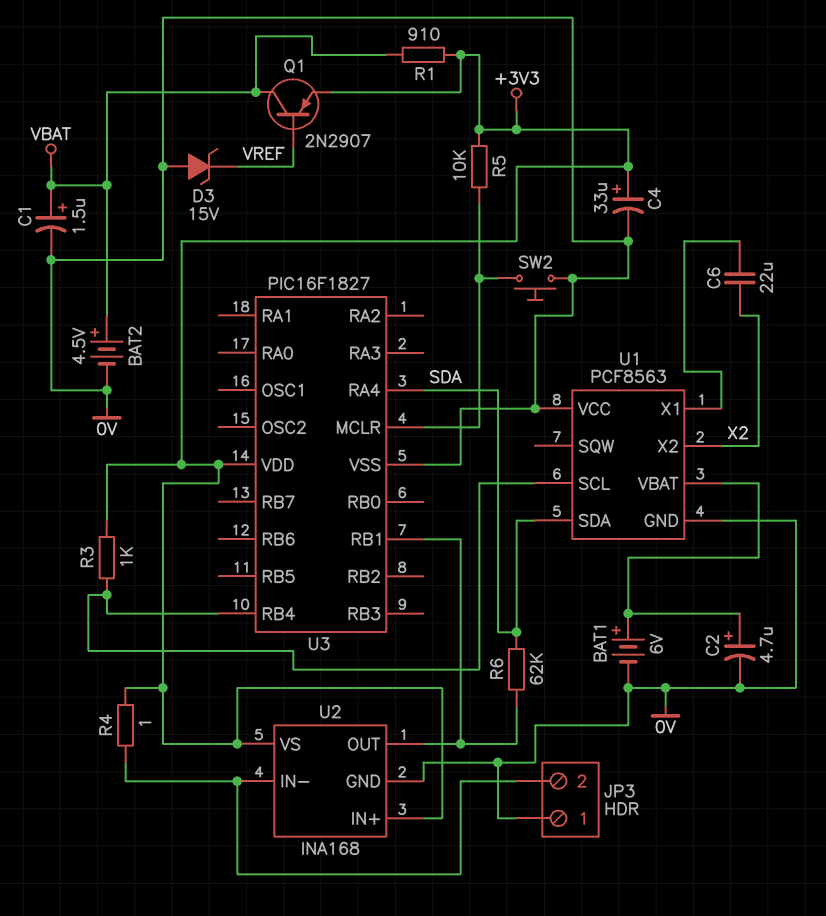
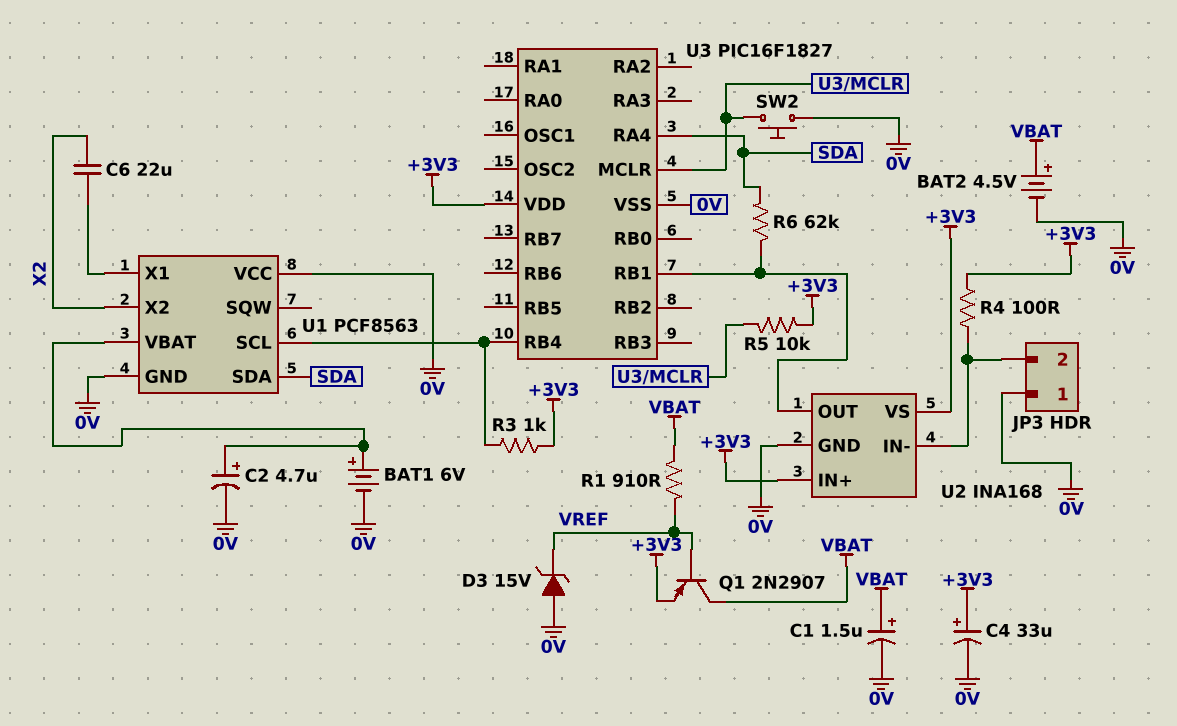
R1: 910 (+3V3, VBAT) -> 910 (VBAT, VREF)
R4: 1 (+3V3, JP3/2) -> 100 (+3V3, JP3/2)

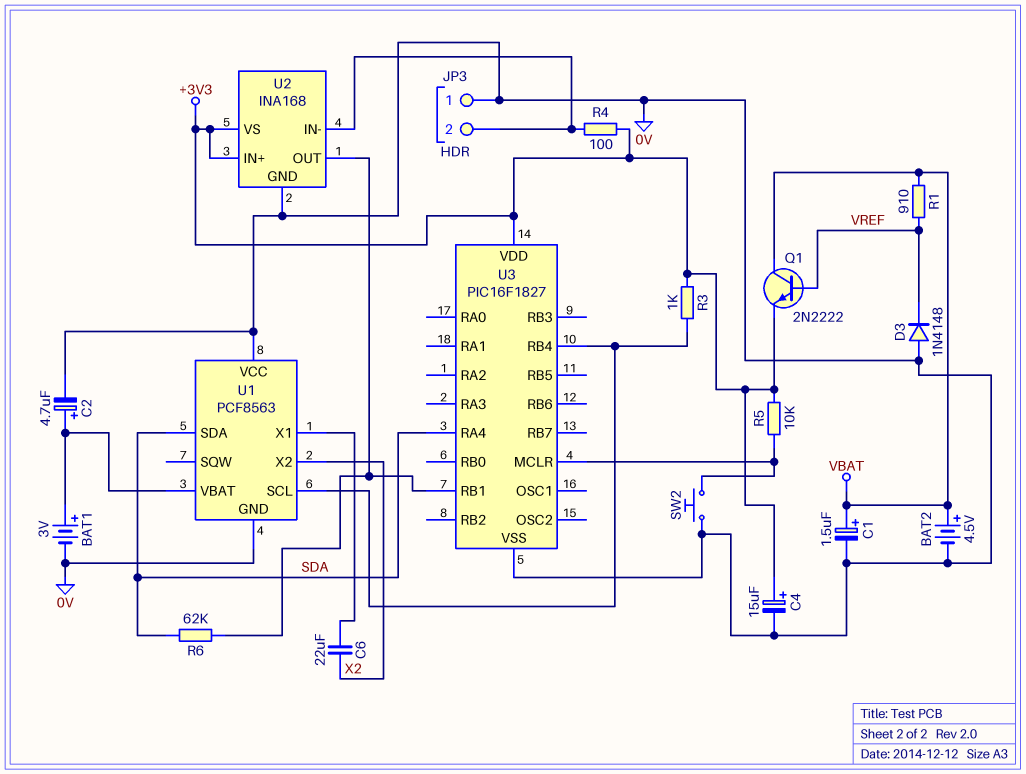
BAT1: 6V (plus U1/VBAT, minus 0V) -> 3V (plus U1/VBAT, minus 0V)
C4: 33uF (plus +3V3, minus 0V) -> 15uF (plus +3V3, minus 0V)
D3: zener 15V (A 0V, K VREF) -> diode 1N4148 (A 0V, K VREF)
Q1: PNP 2N2907 (B VREF, C VBAT, E +3V3) -> NPN 2N2222 (B VREF, C VBAT, E +3V3)

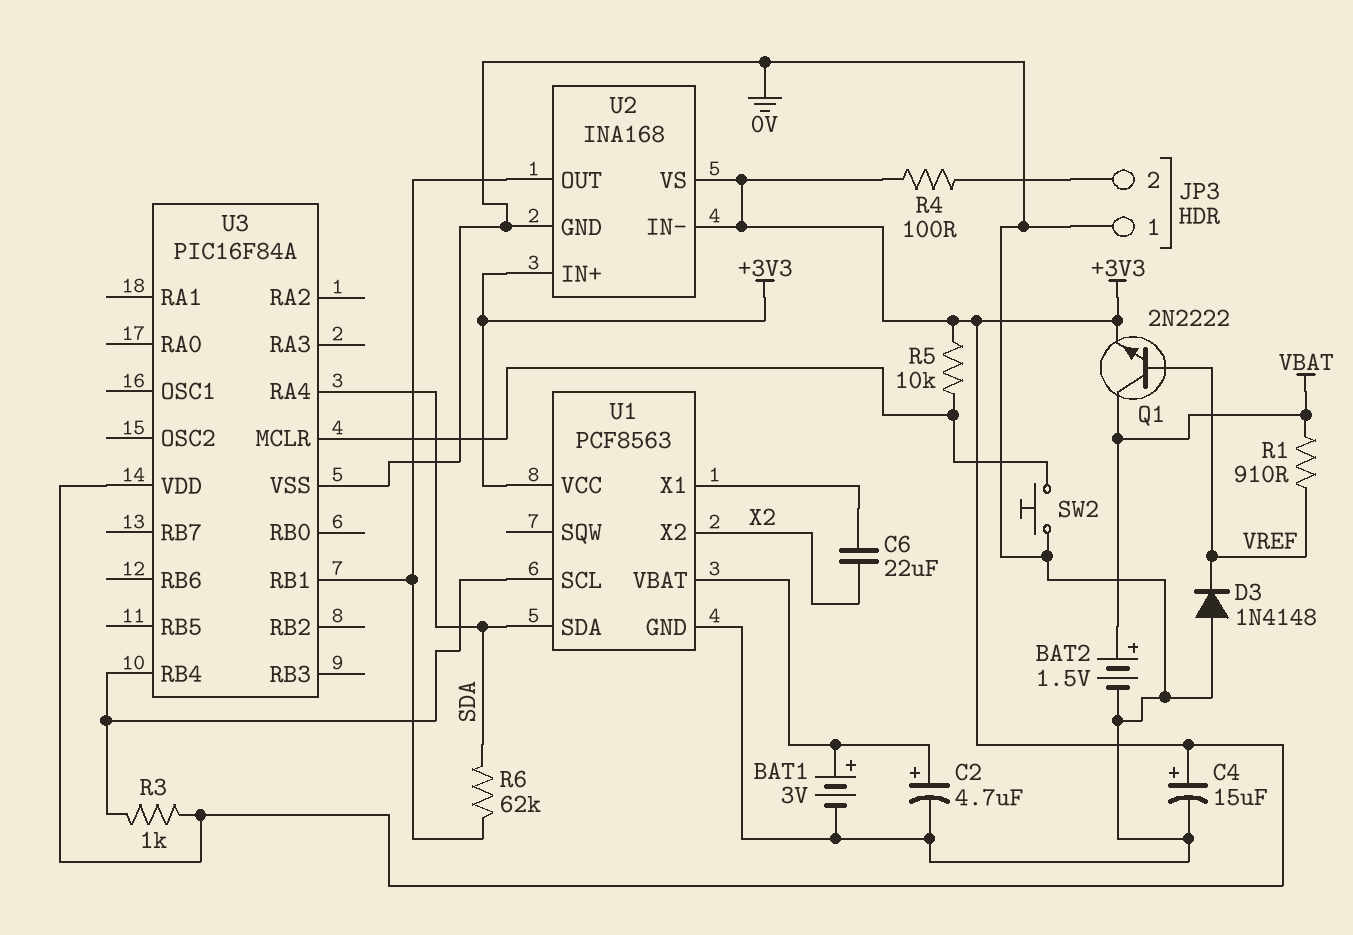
BAT2: 4.5V (plus VBAT, minus 0V) -> 1.5V (plus VBAT, minus 0V)
C1: 1.5uF (plus VBAT, minus 0V) -> none
U1 pin VCC: 0V -> +3V3
U2 pin IN-: JP3/2 -> +3V3
U3: PIC16F1827 -> PIC16F84A

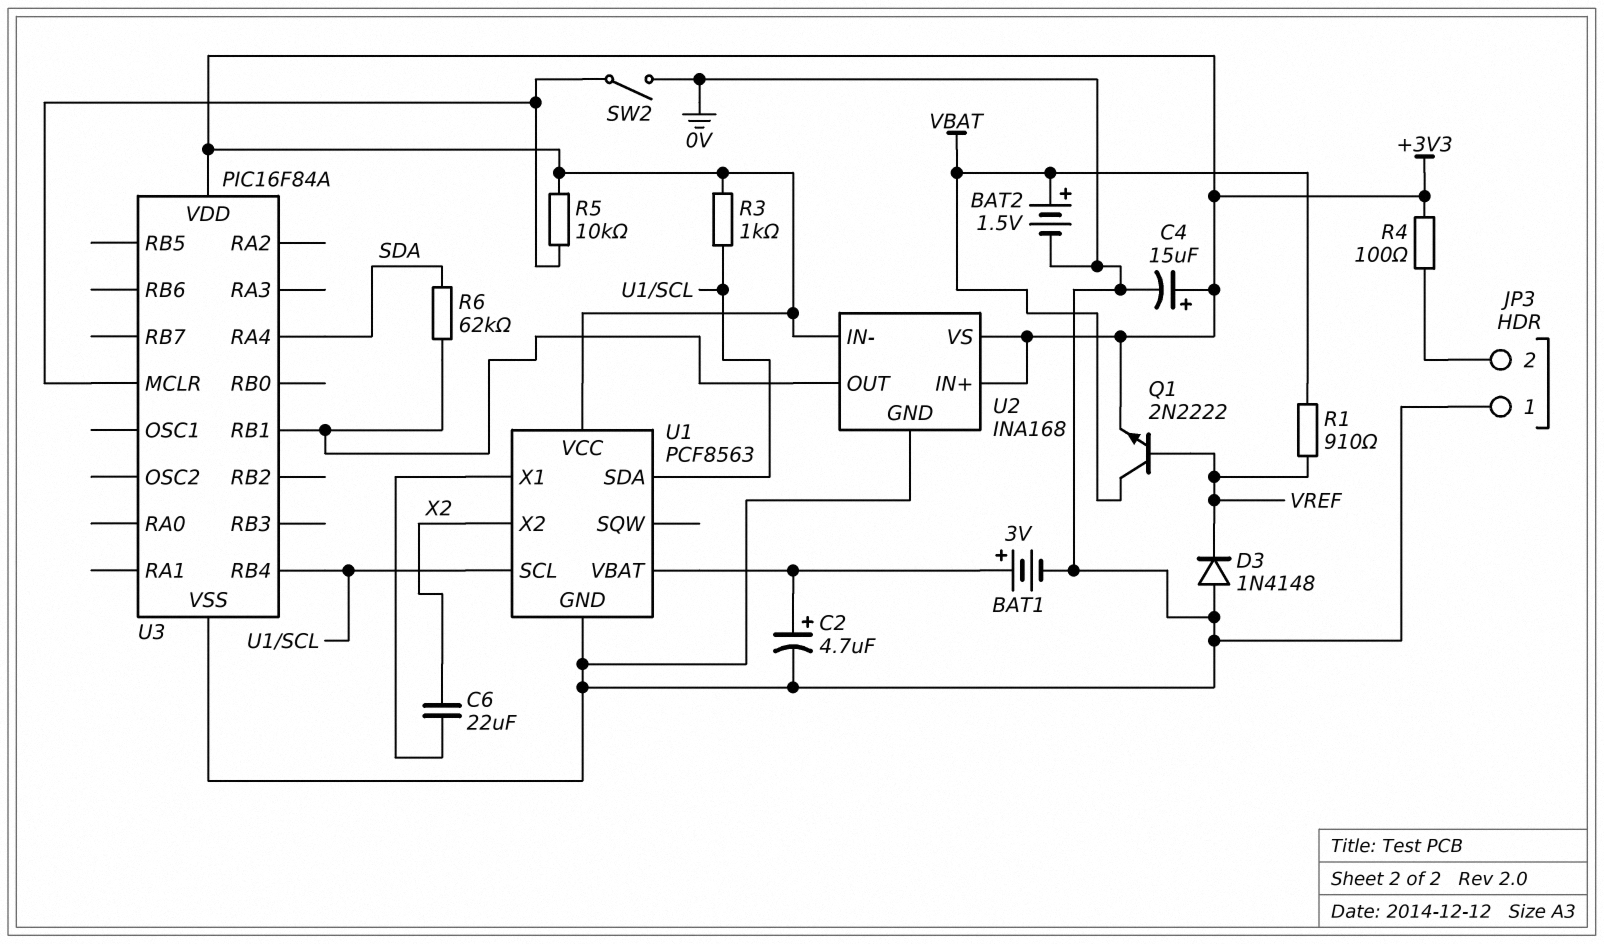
SW2: button (0V, U3/MCLR) -> switch (0V, U3/MCLR)
U1 pin SDA: SDA -> U1/SCL

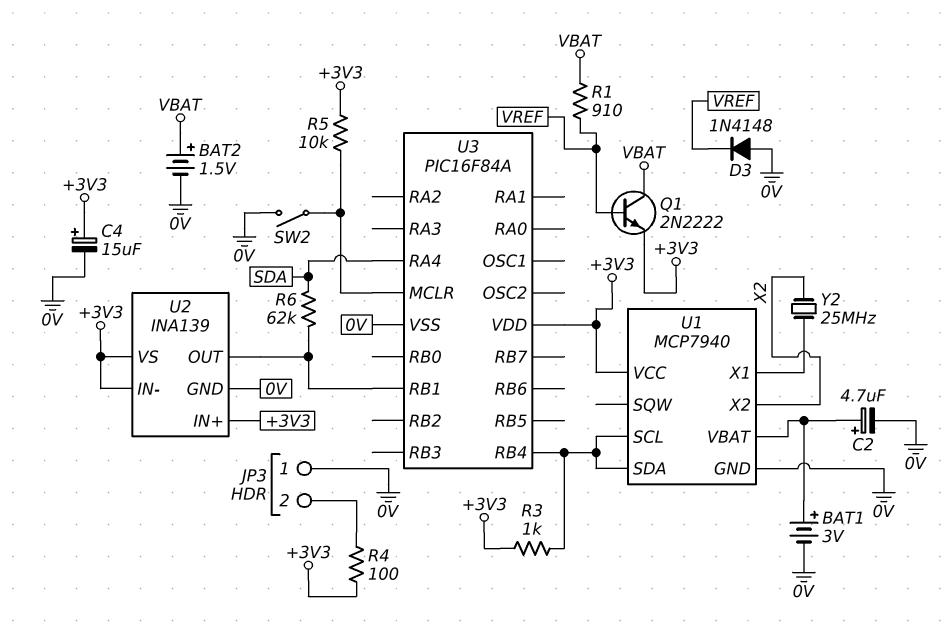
C6: 22uF (U1/X1, X2) -> none
U1: PCF8563 -> MCP7940
U2: INA168 -> INA139
Y2: none -> 25MHz (U1/X1, X2)

